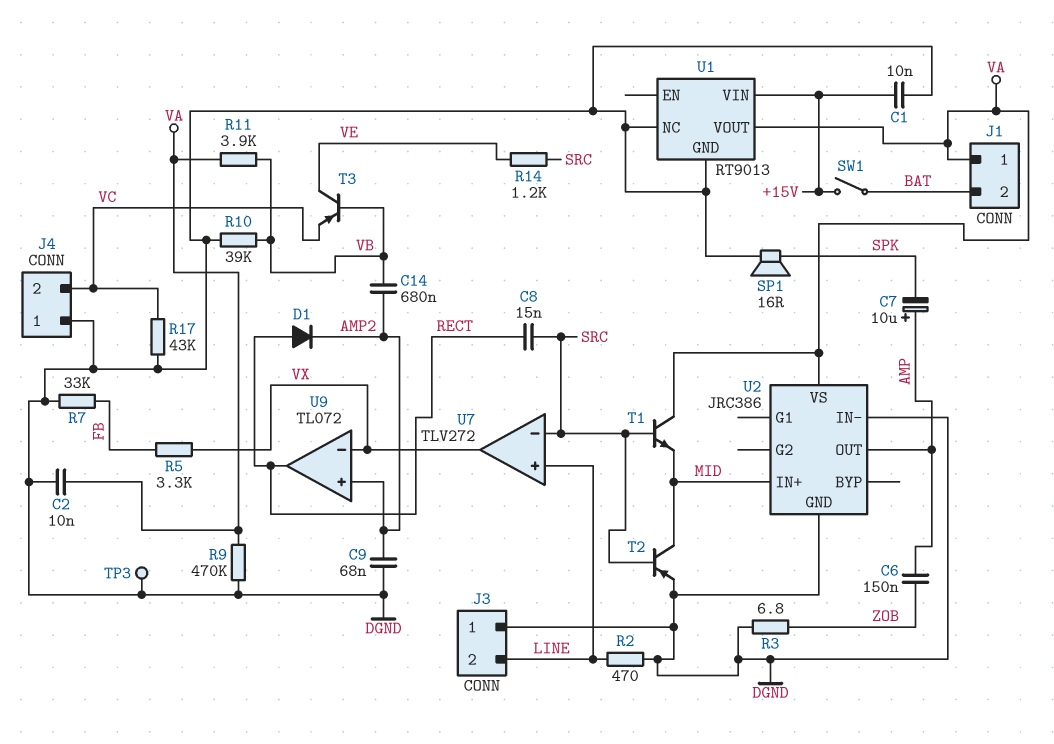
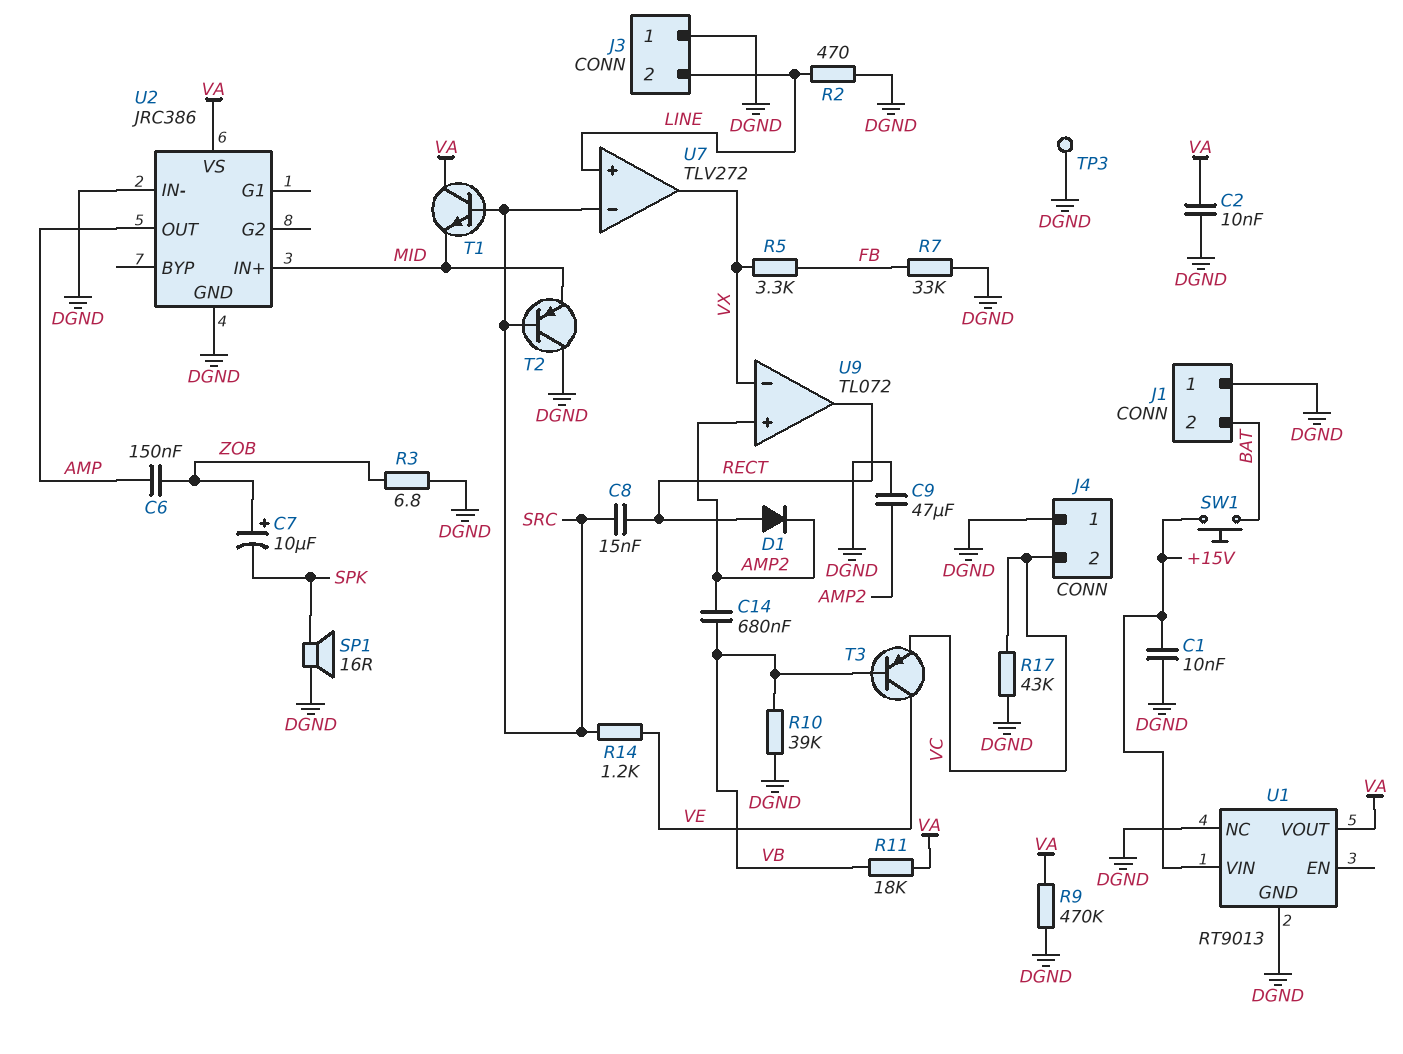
C7: 10uF (plus AMP, minus SPK) -> 10uF (plus ZOB, minus SPK)
C9: 68nF (AMP2, DGND) -> 47uF (AMP2, DGND)
J1 pin 1: VA -> DGND
R11: 3.9k (VA, VB) -> 18k (VA, VB)
SW1: switch (+15V, BAT) -> button (+15V, BAT)
T2: PNP (B SRC, C MID, E DGND) -> PNP (B SRC, C DGND, E MID)

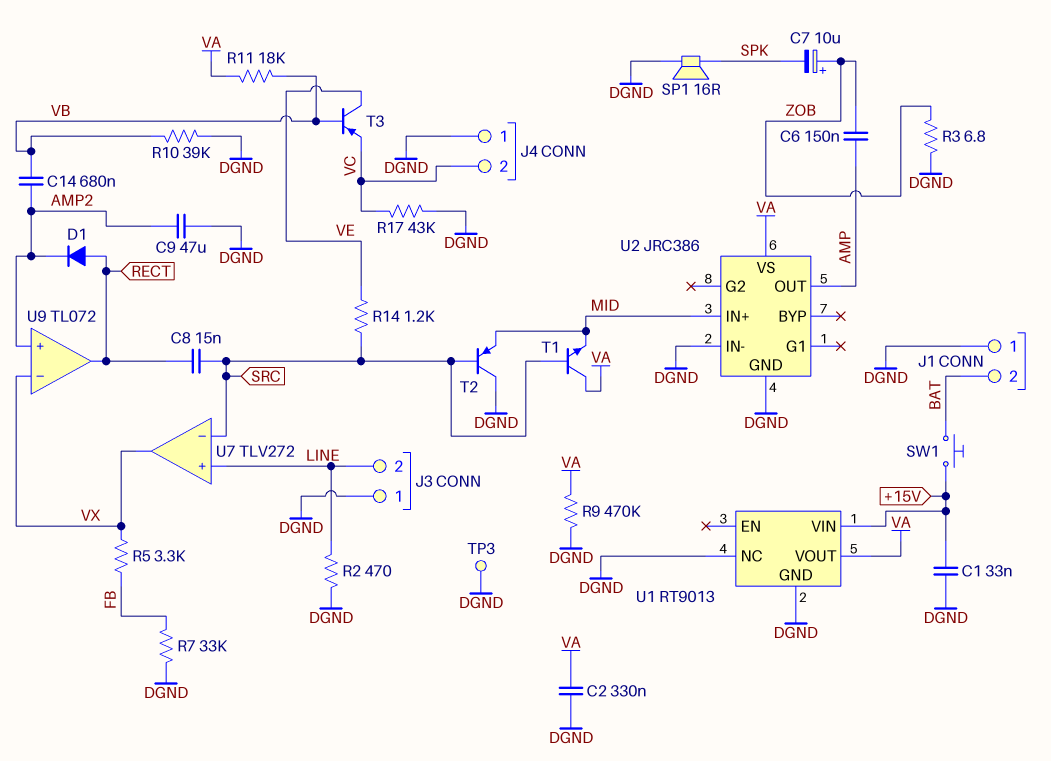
C1: 10nF (+15V, DGND) -> 33nF (+15V, DGND)
C2: 10nF (DGND, VA) -> 330nF (DGND, VA)

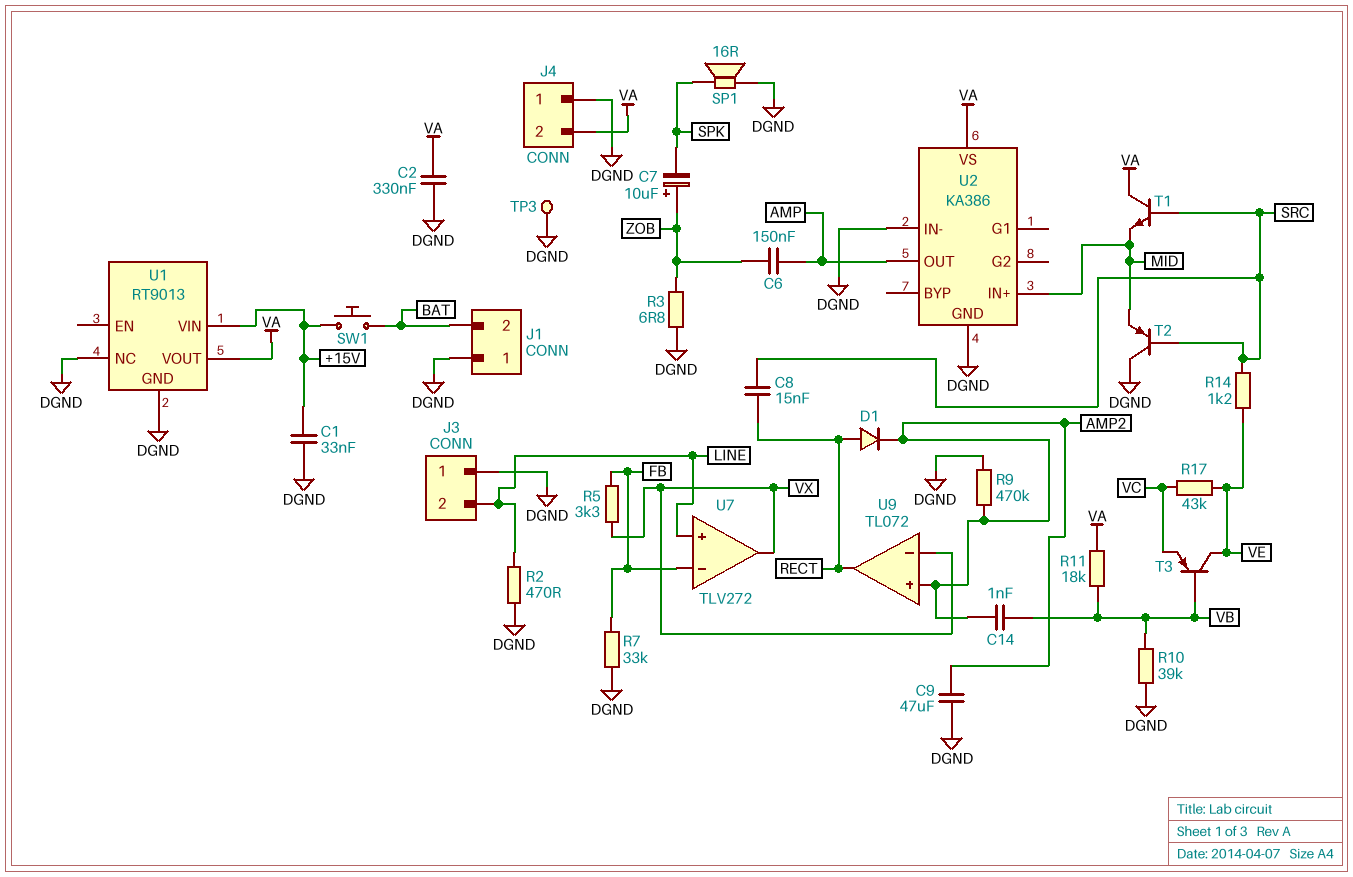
C14: 680nF (AMP2, VB) -> 1nF (AMP2, VB)
J4 pin 2: VC -> VA
R9: 470k (DGND, VA) -> 470k (AMP2, DGND)
R17: 43k (DGND, VC) -> 43k (VC, VE)
U2: JRC386 -> KA386
U7 pin in-: SRC -> FB

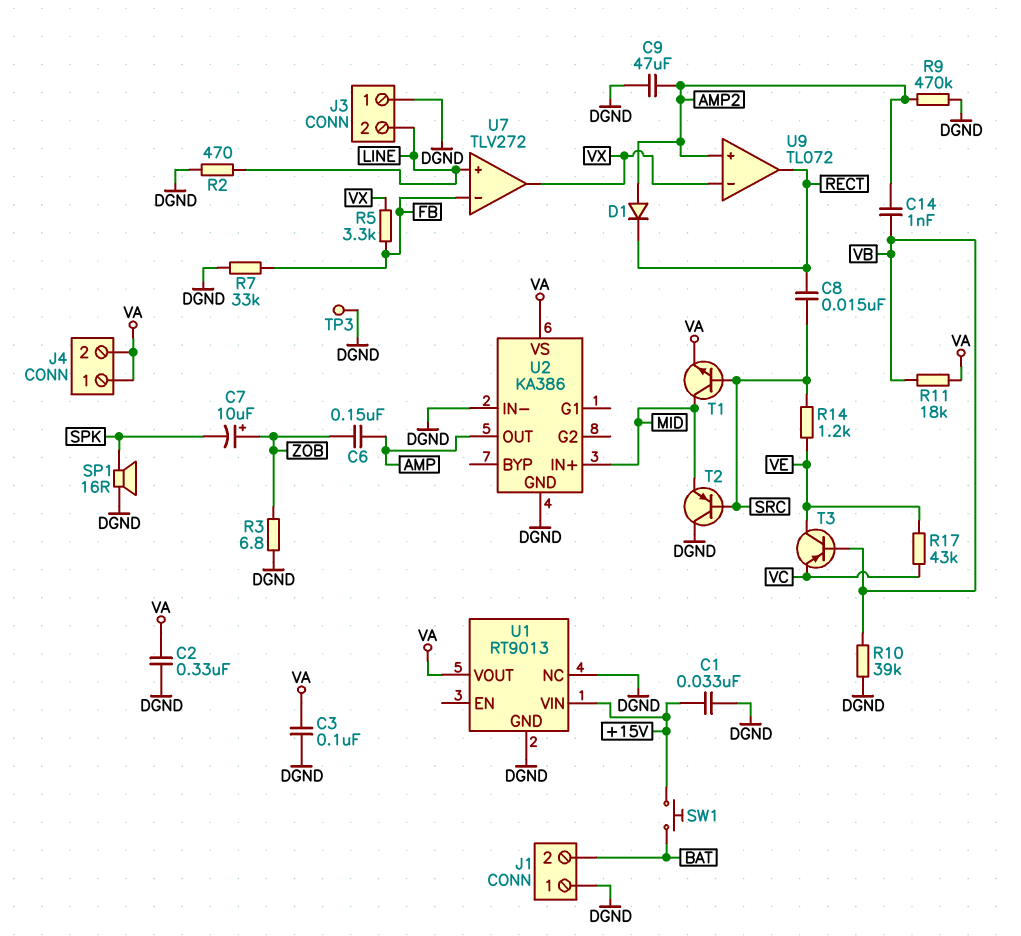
C3: none -> 100nF (DGND, VA)
D1: diode (A RECT, K AMP2) -> diode (A AMP2, K RECT)
J4 pin 1: DGND -> VA
T1: NPN (B SRC, C VA, E MID) -> NPN (B SRC, C MID, E VA)

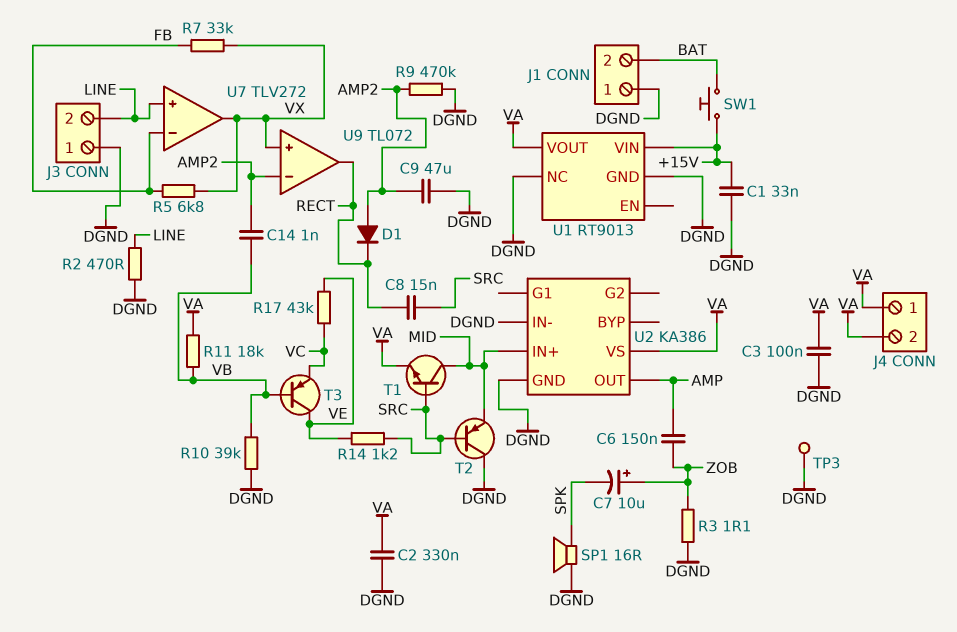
R3: 6.8 (DGND, ZOB) -> 1.1 (DGND, ZOB)
R5: 3.3k (FB, VX) -> 6.8k (FB, VX)
R7: 33k (DGND, FB) -> 33k (FB, VX)
U9 pin in+: AMP2 -> VX
U9 pin in-: VX -> AMP2

